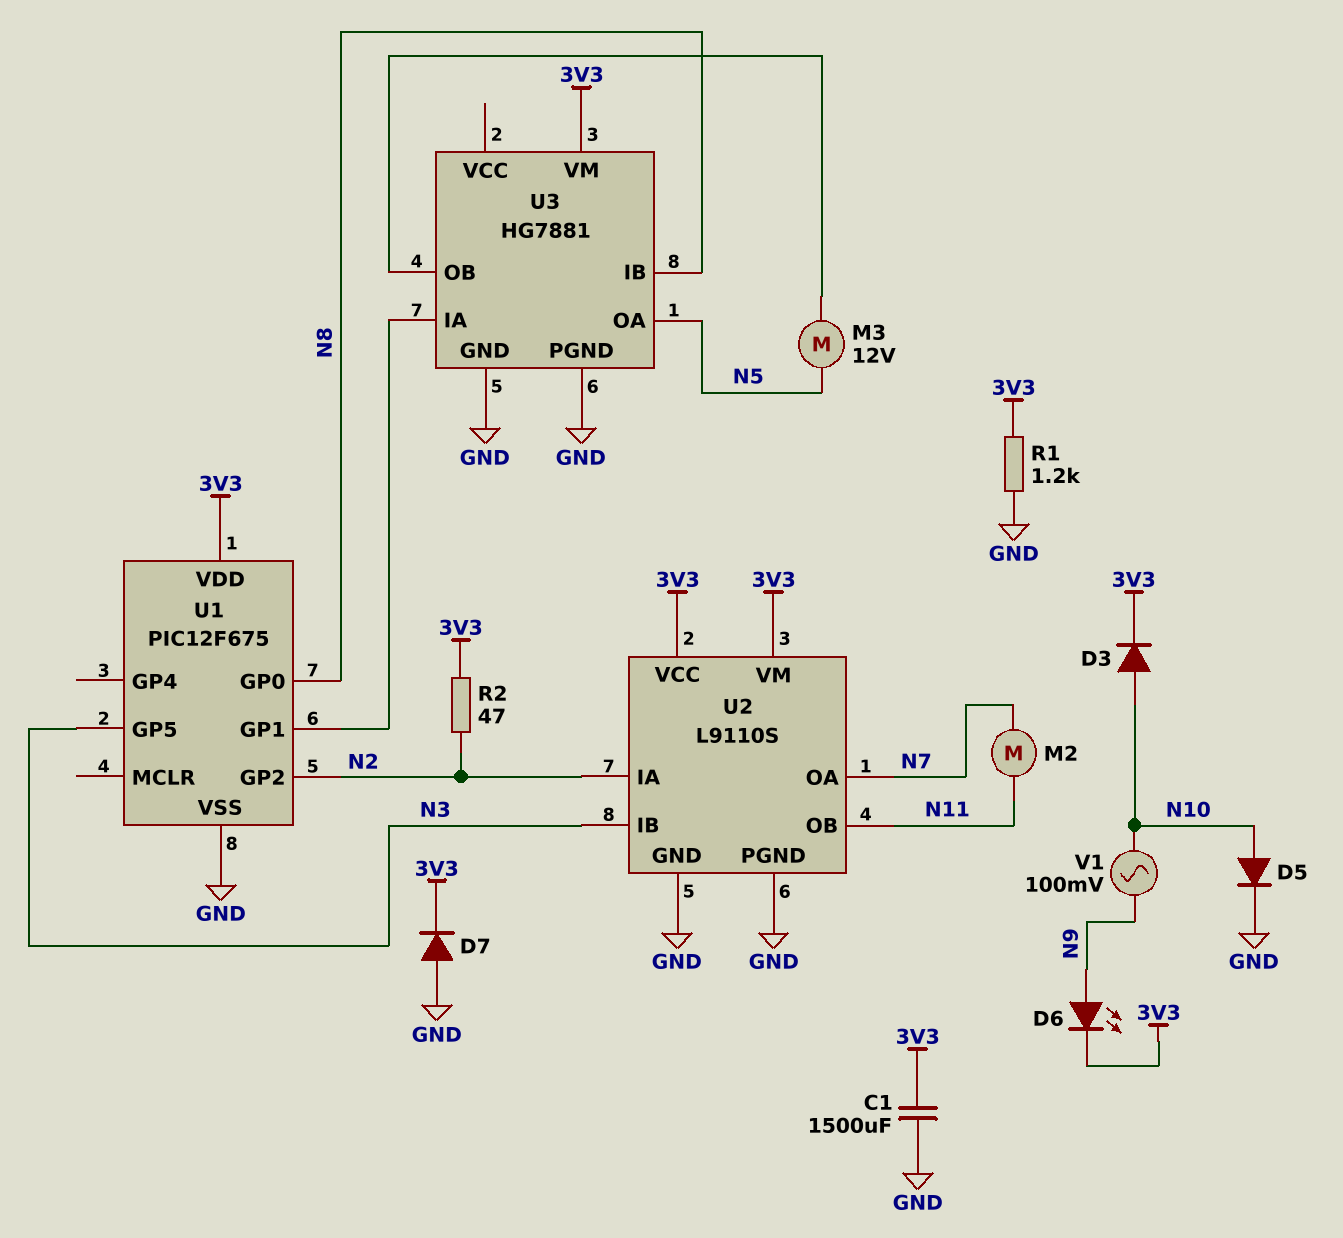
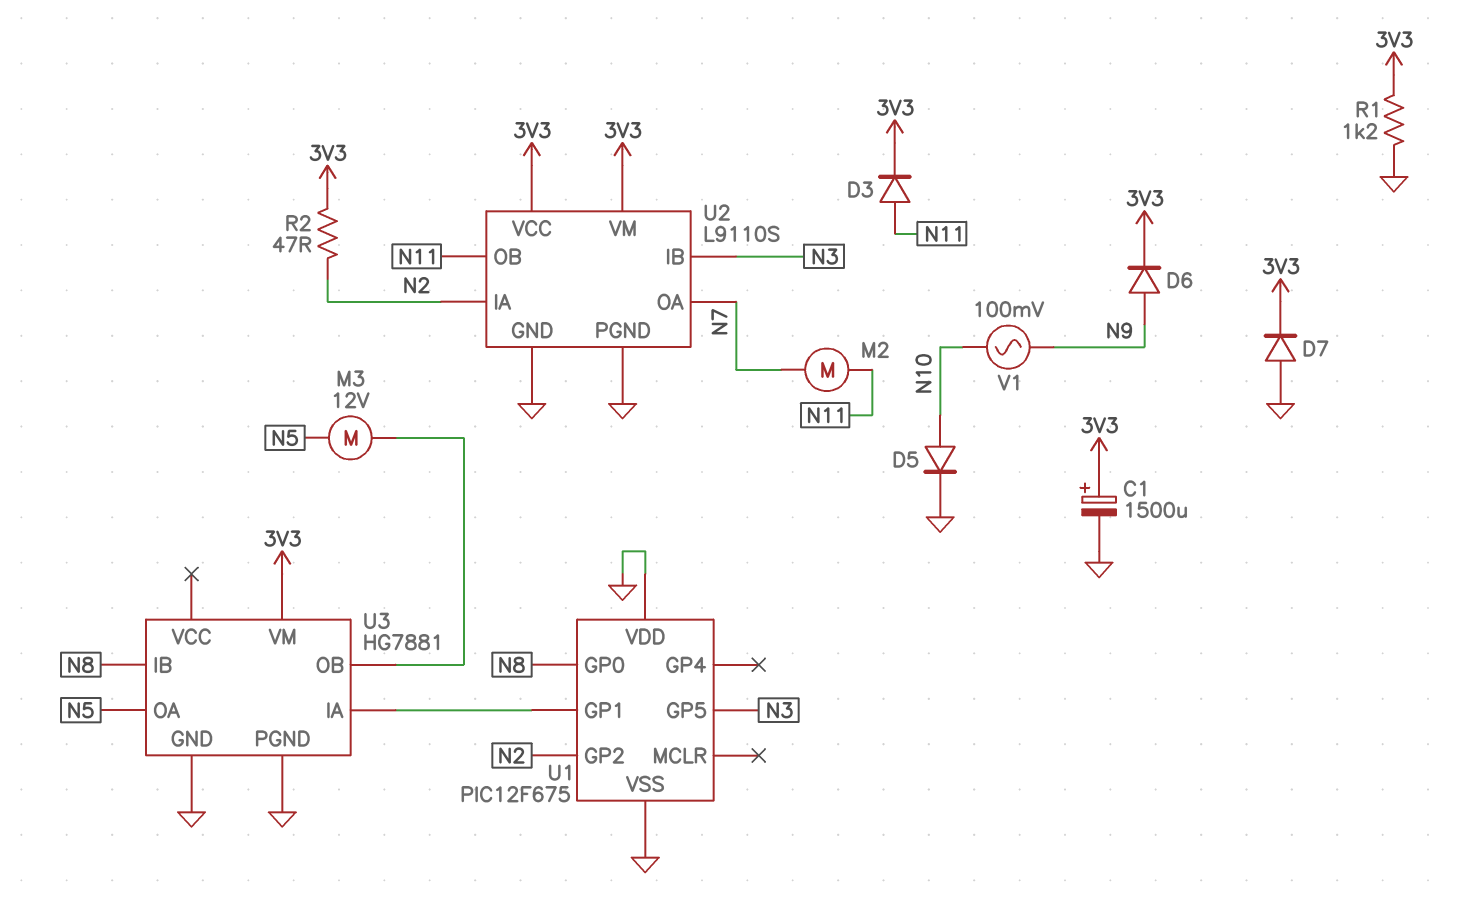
C1: 1500uF (3V3, GND) -> 1500uF (plus 3V3, minus GND)
D3: diode (A N10, K 3V3) -> diode (A N11, K 3V3)
D6: LED (A N9, K 3V3) -> diode (A N9, K 3V3)
U1 pin VDD: 3V3 -> GND

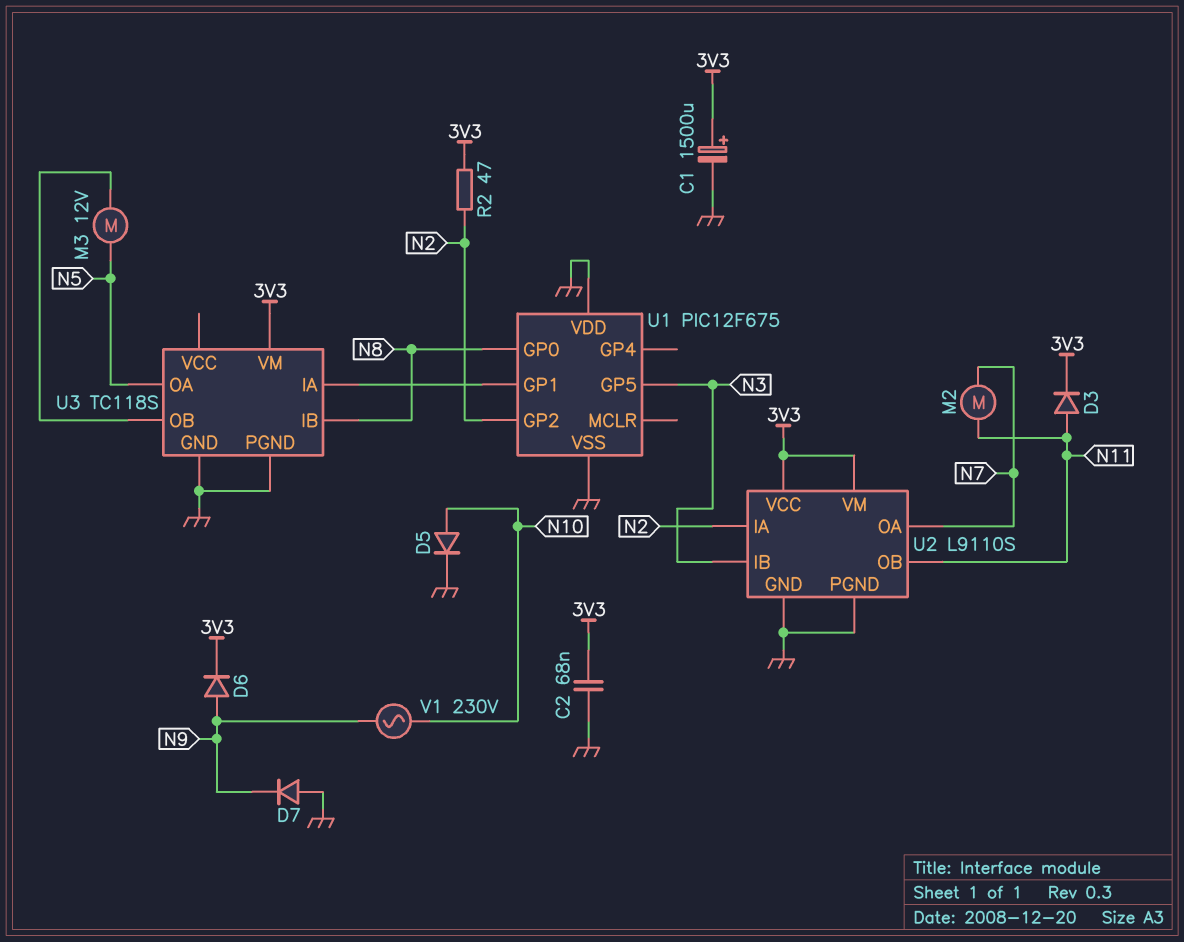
C2: none -> 68nF (3V3, GND)
D7: diode (A GND, K 3V3) -> diode (A GND, K N9)
R1: 1.2k (3V3, GND) -> none
U3: HG7881 -> TC118S
V1: AC 100mV (N9, N10) -> AC 230V (N9, N10)

